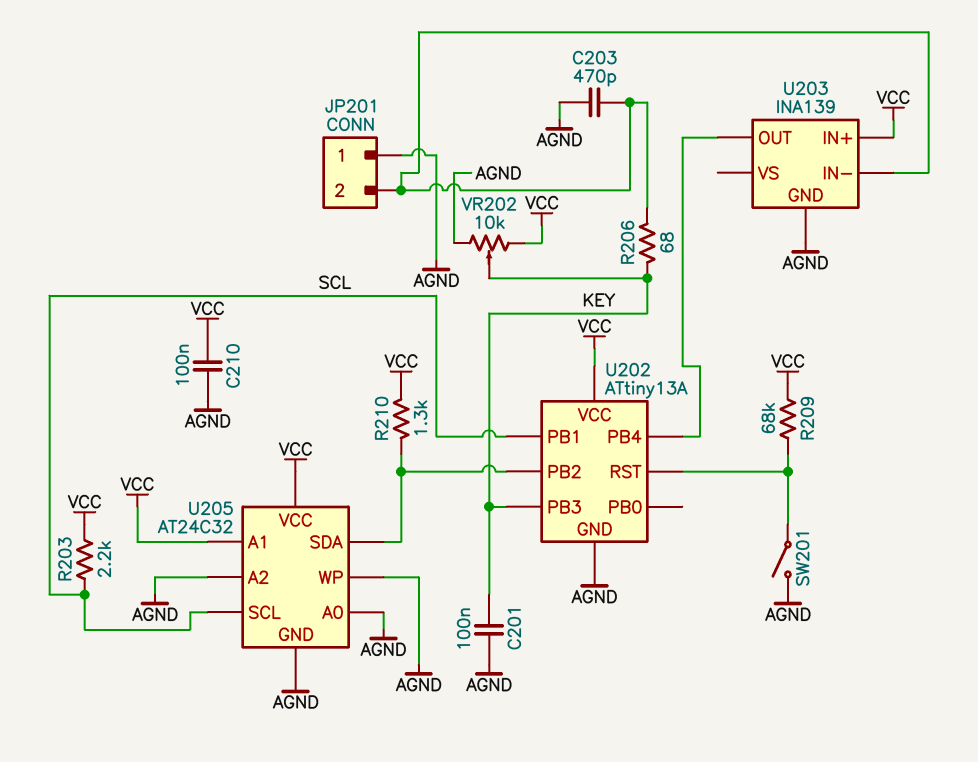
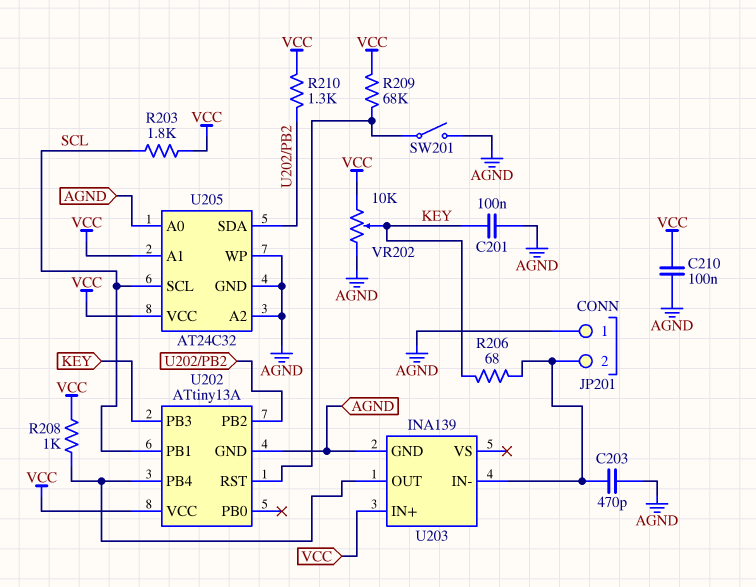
R203: 2.2k (SCL, VCC) -> 1.8k (SCL, VCC)
R208: none -> 1k (U202/PB4, VCC)

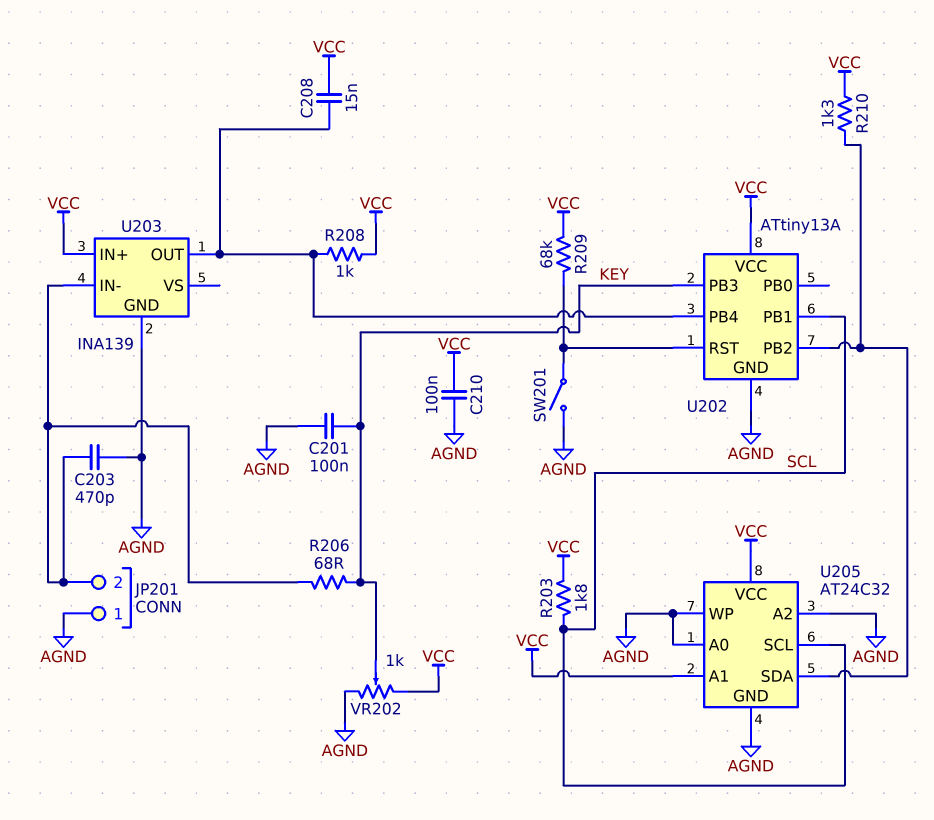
C208: none -> 15nF (U202/PB4, VCC)
VR202: 10k (AGND, VCC, wiper KEY) -> 1k (AGND, VCC, wiper KEY)

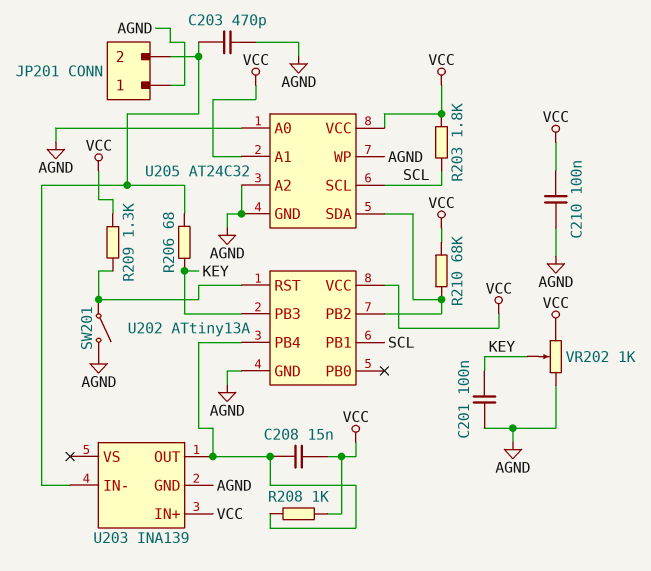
R209: 68k (U202/RST, VCC) -> 1.3k (U202/RST, VCC)
R210: 1.3k (U202/PB2, VCC) -> 68k (U202/PB2, VCC)

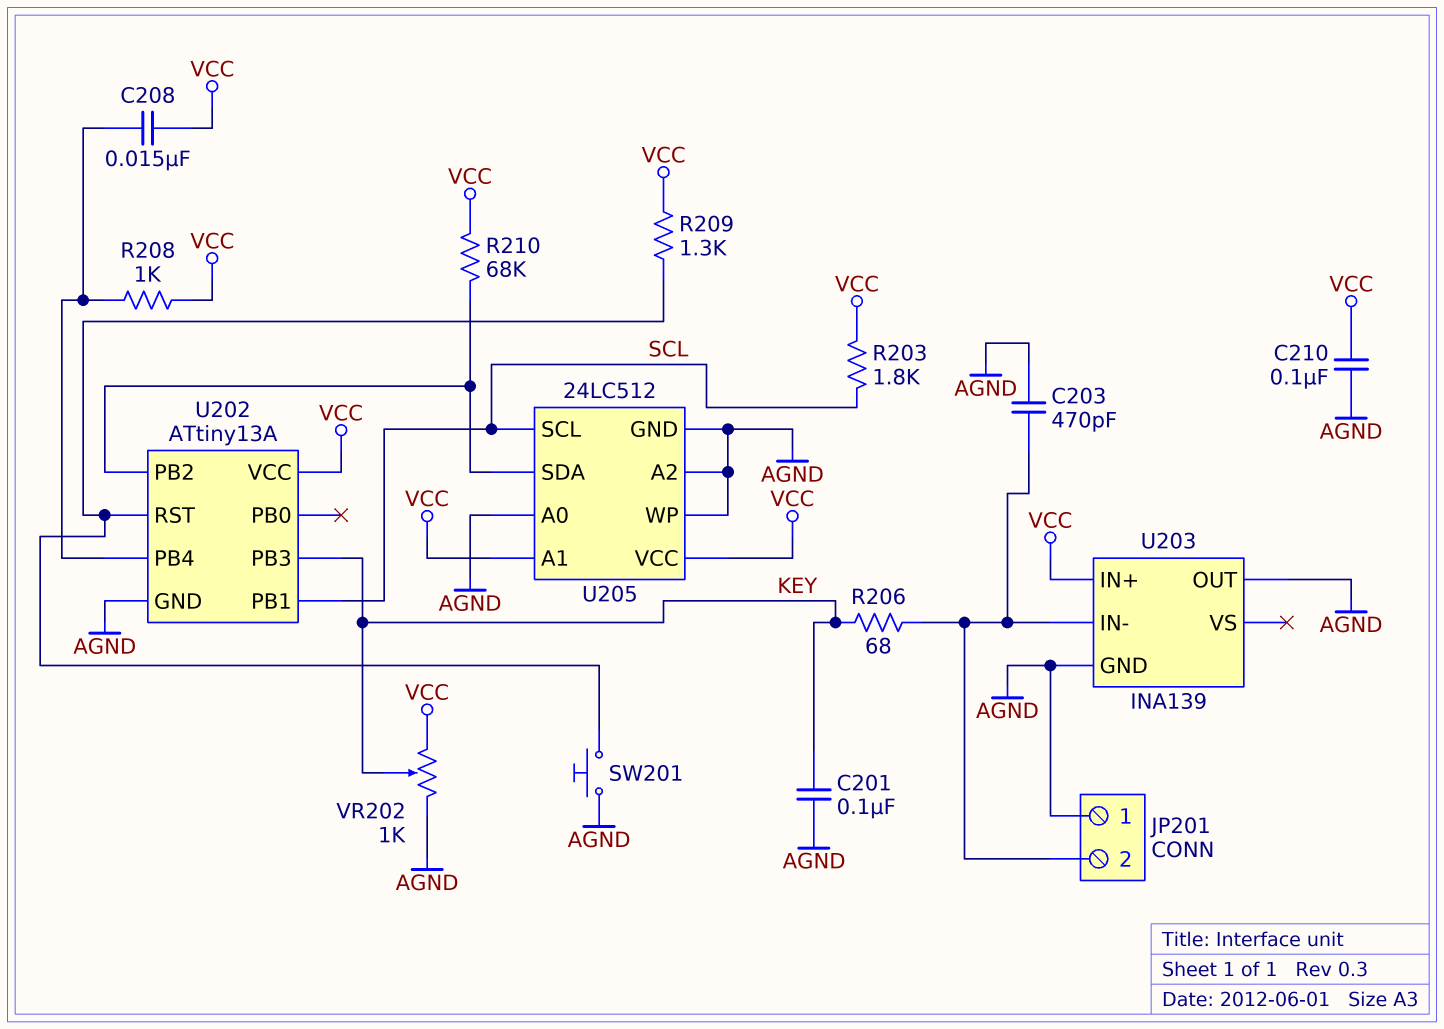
SW201: switch (AGND, U202/RST) -> button (AGND, U202/RST)
U203 pin OUT: U202/PB4 -> AGND
U205: AT24C32 -> 24LC512

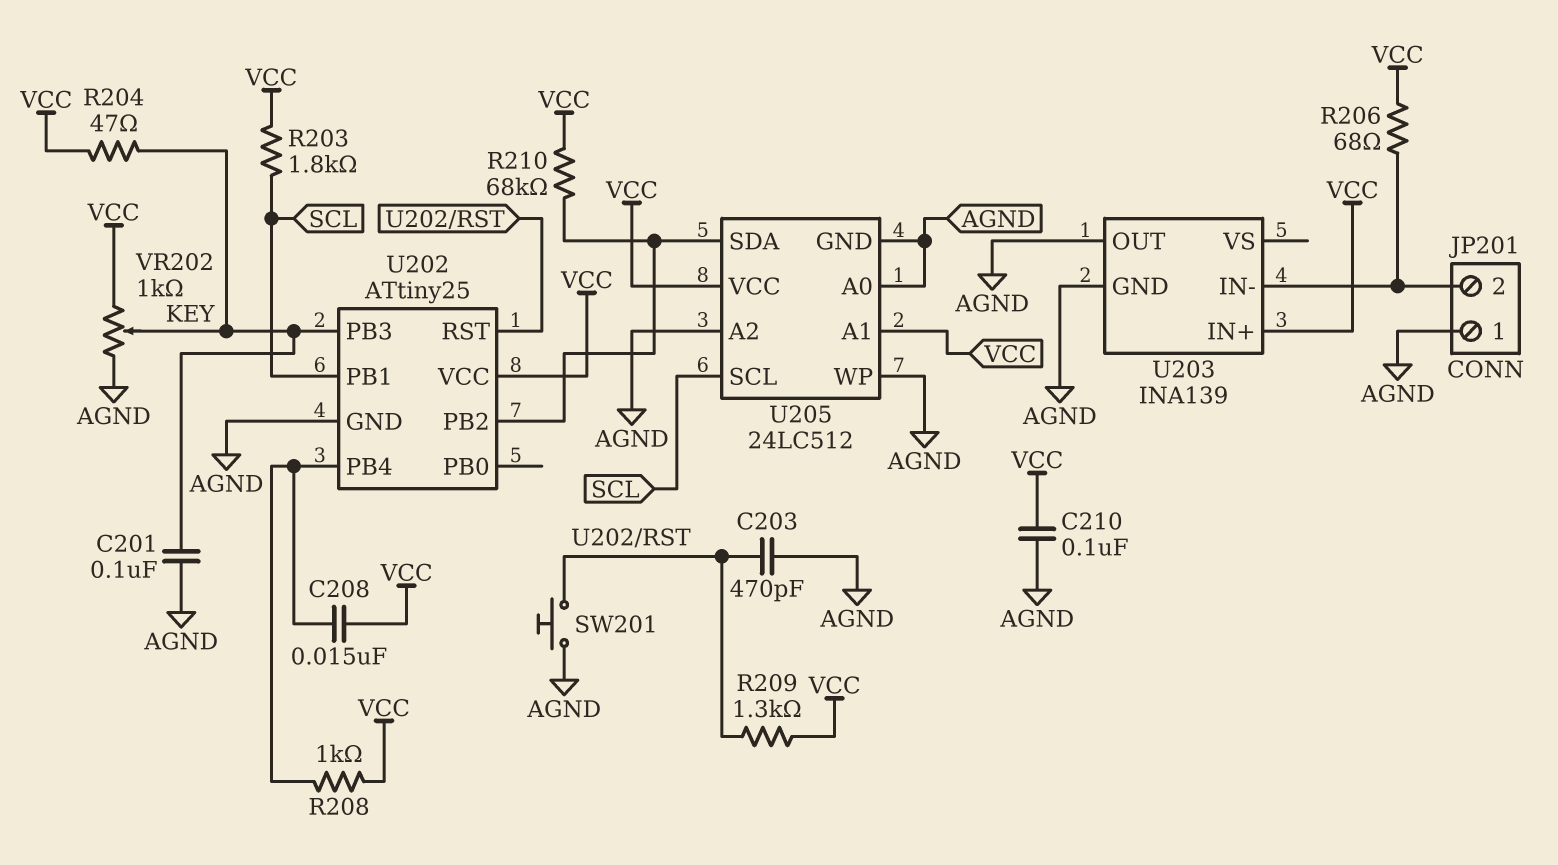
C203: 470pF (AGND, JP201/2) -> 470pF (AGND, U202/RST)
R204: none -> 47 (KEY, VCC)
R206: 68 (JP201/2, KEY) -> 68 (JP201/2, VCC)
U202: ATtiny13A -> ATtiny25

